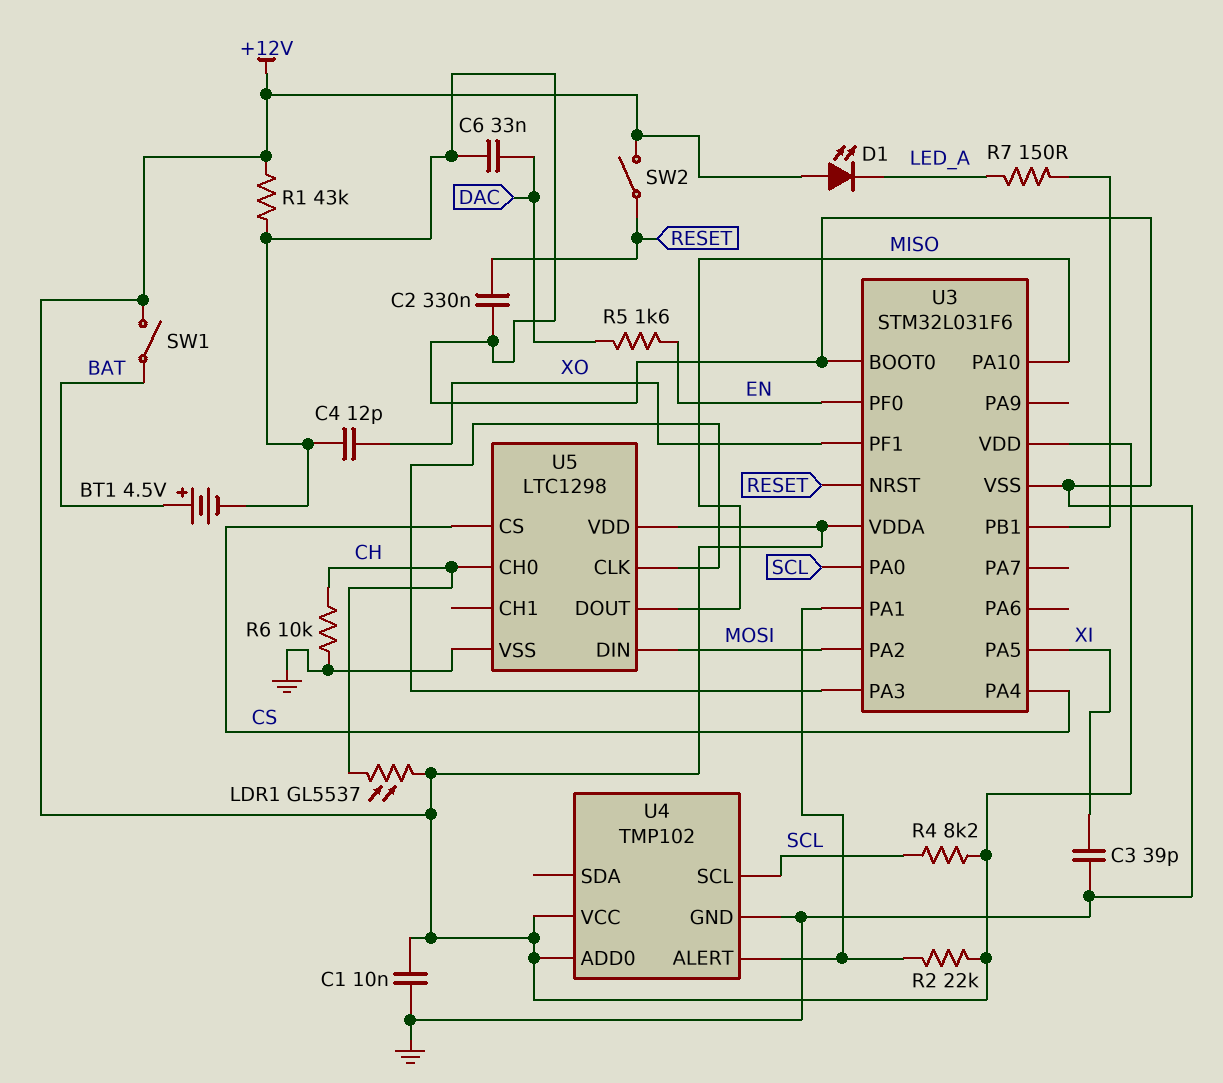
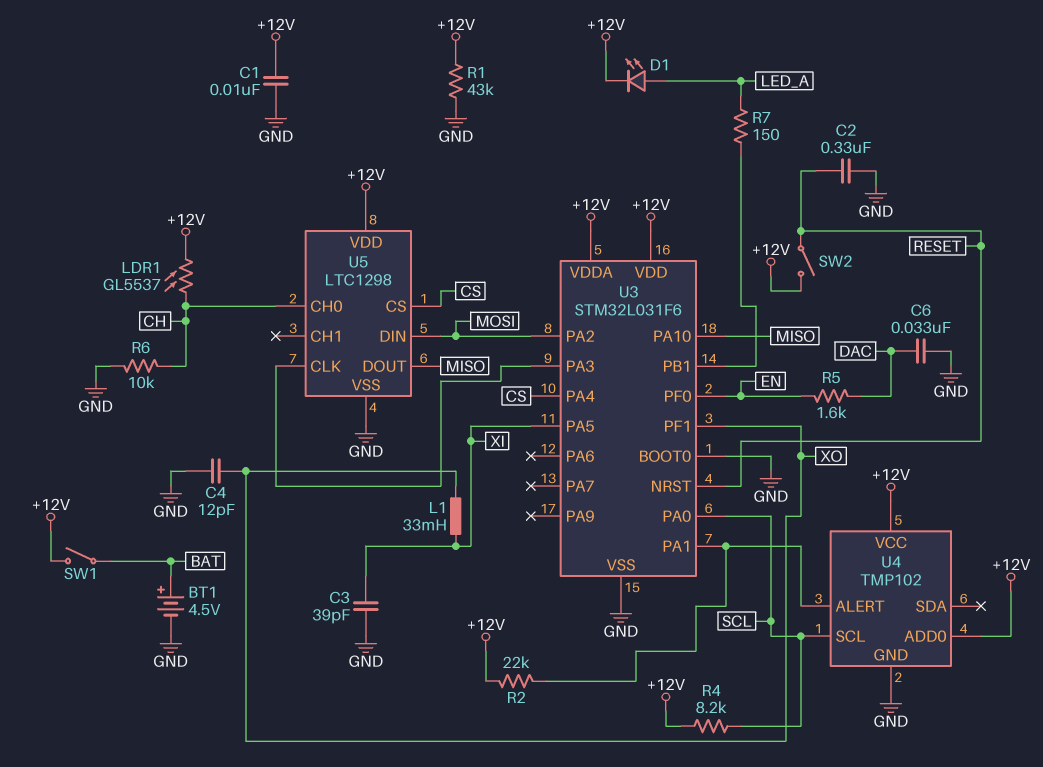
D1: LED (A +12V, K LED_A) -> LED (A LED_A, K +12V)
L1: none -> 33mH (XI, XO)

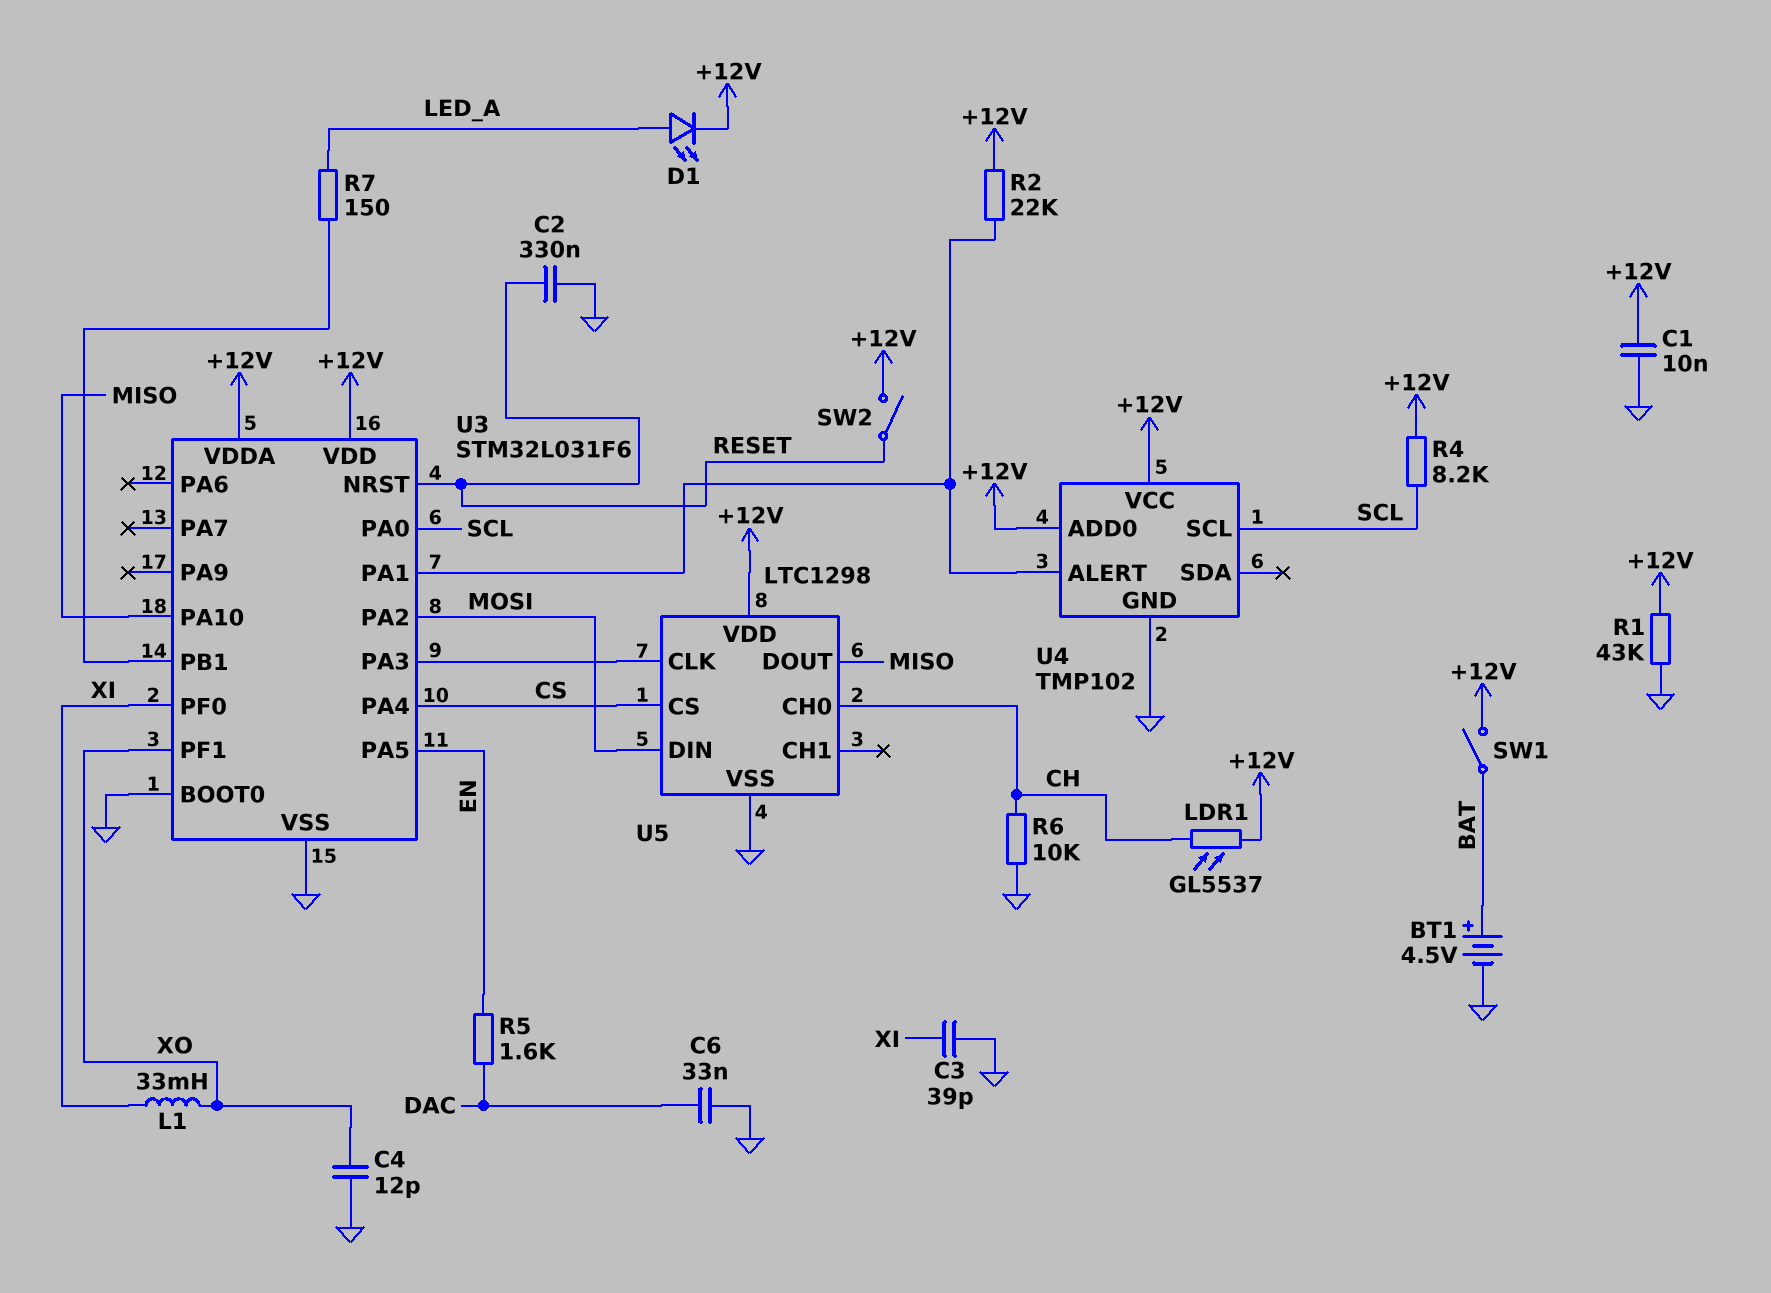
U3 pin PA5: XI -> EN
U3 pin PF0: EN -> XI

